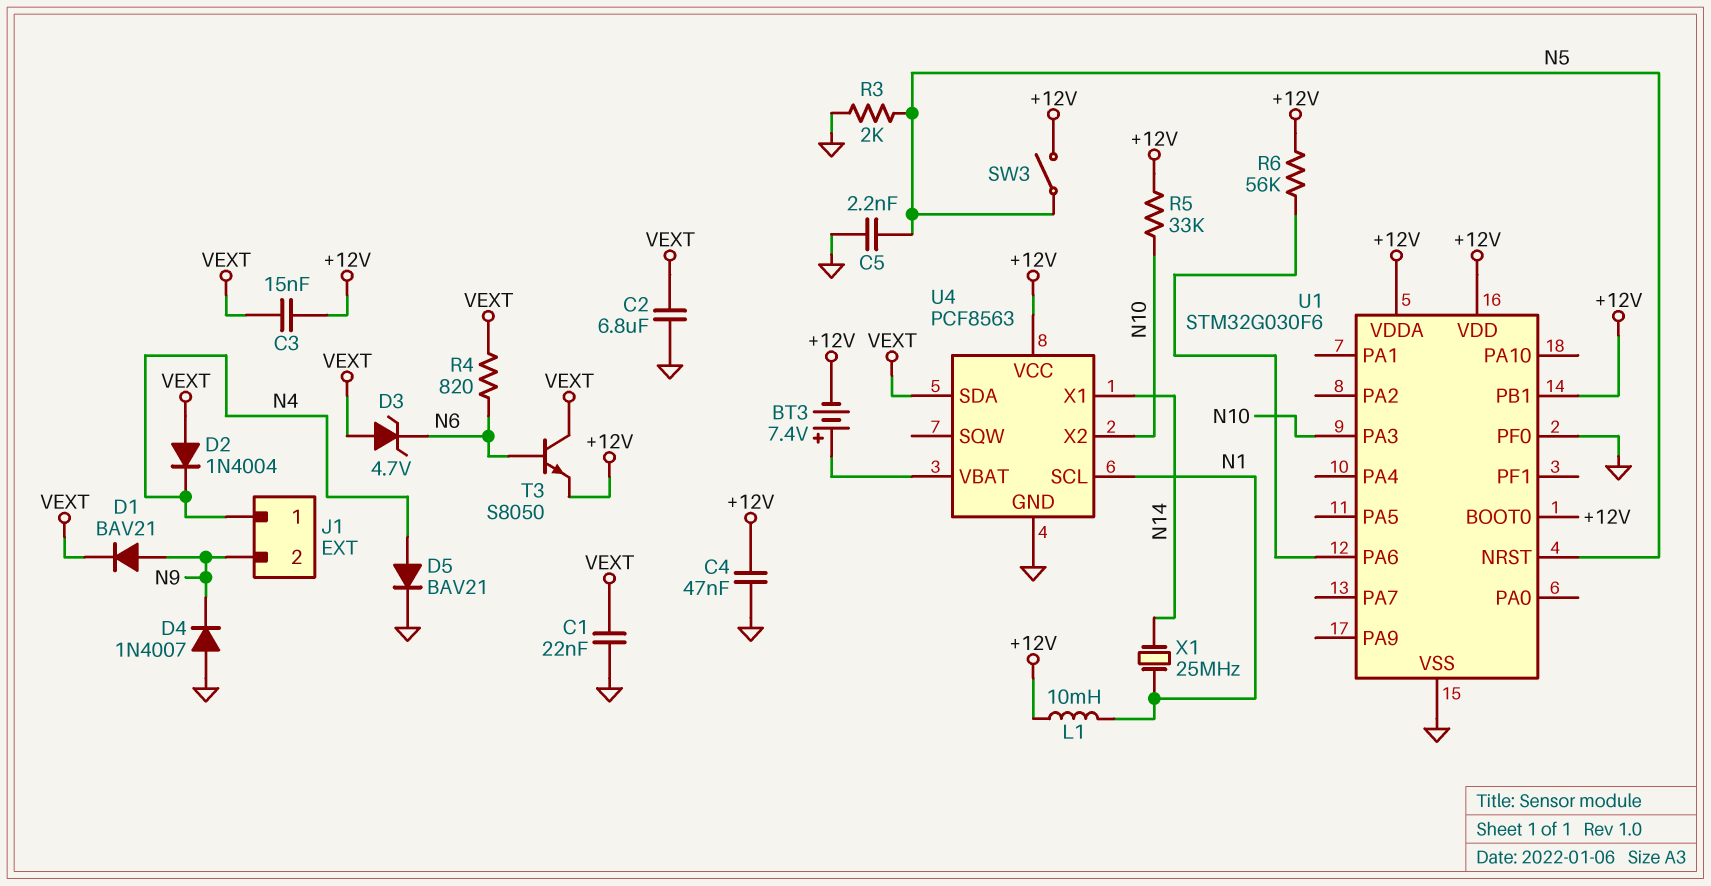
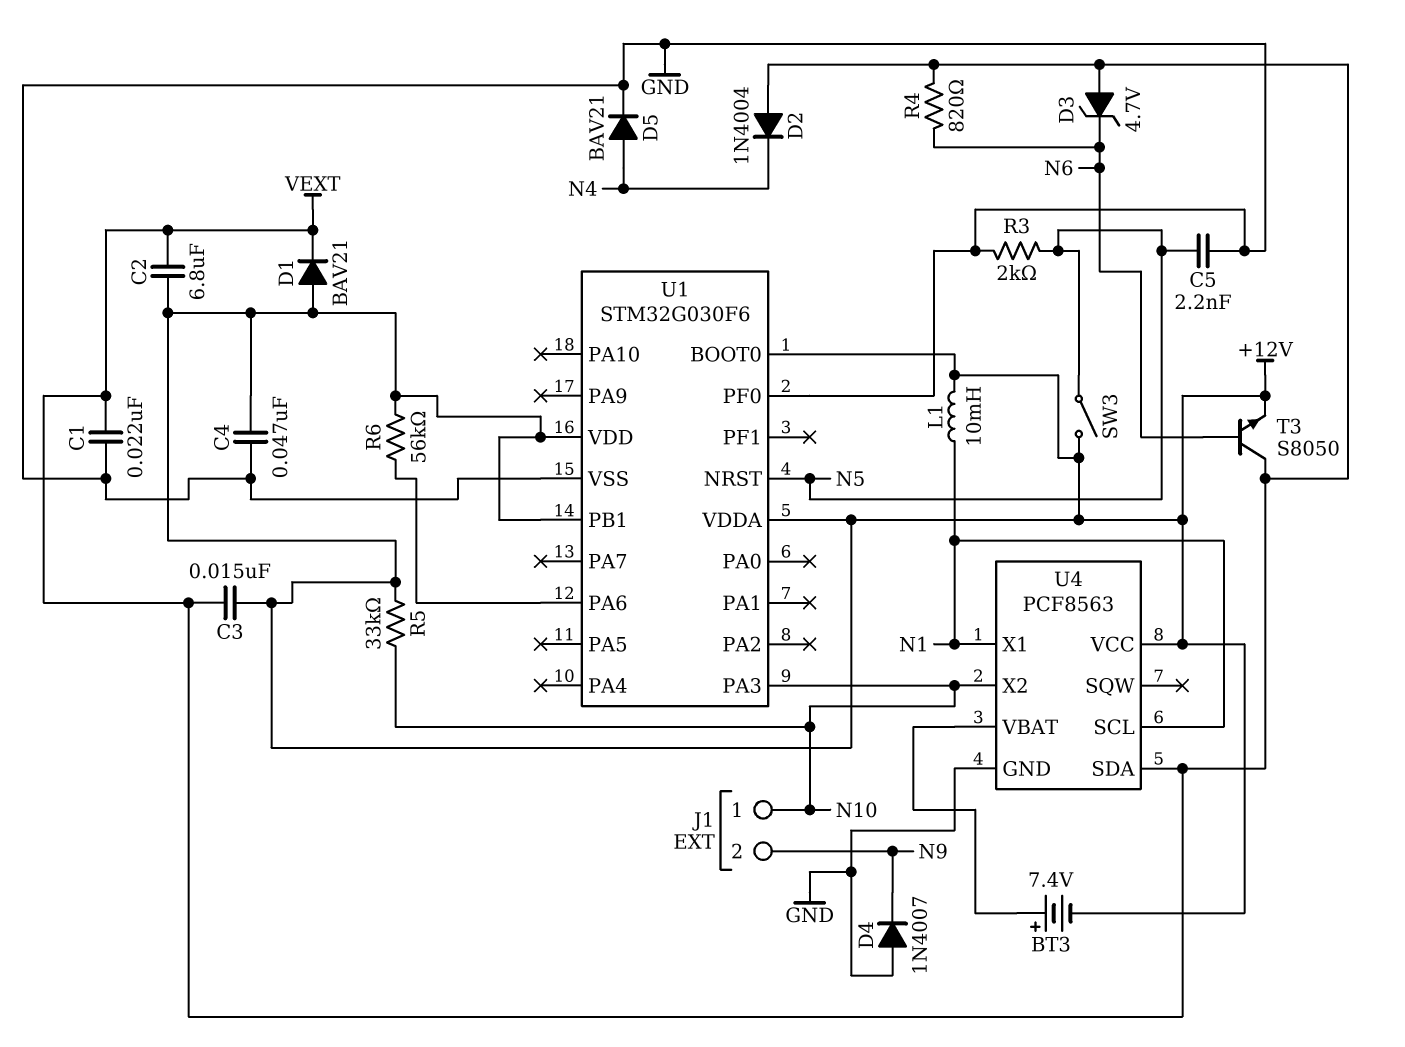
C2: 6.8uF (GND, VEXT) -> 6.8uF (+12V, VEXT)
D1: diode BAV21 (A N9, K VEXT) -> diode BAV21 (A +12V, K VEXT)
J1 pin 1: N4 -> N10
U4 pin X1: N14 -> N1
X1: 25MHz (N1, N14) -> none

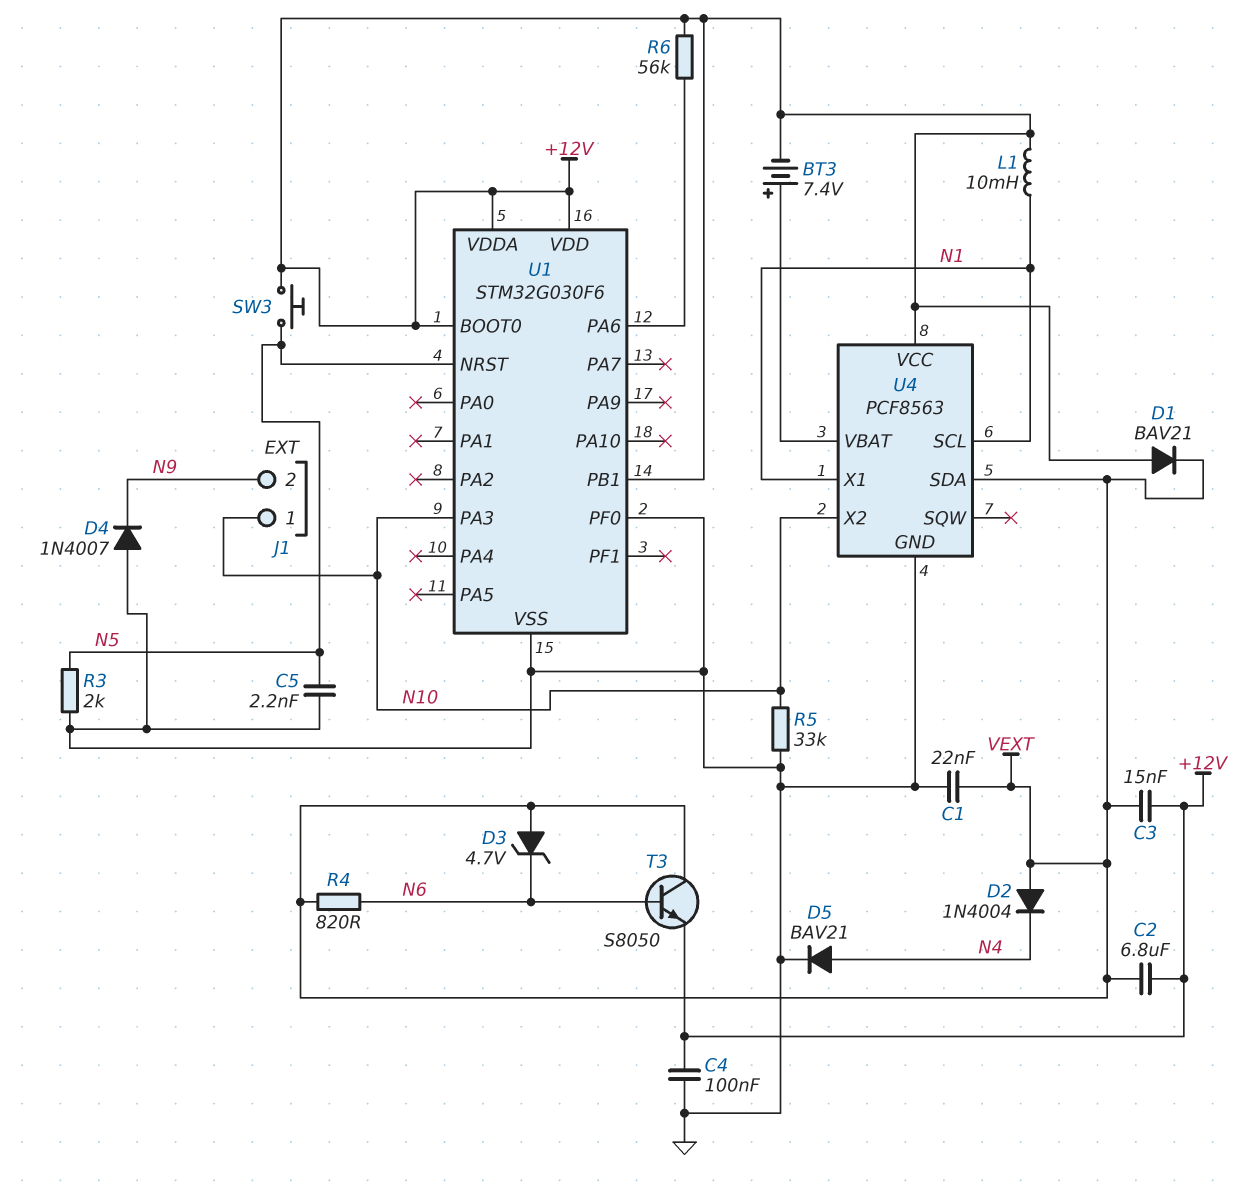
C4: 47nF (+12V, GND) -> 100nF (+12V, GND)
R5: 33k (+12V, N10) -> 33k (GND, N10)
SW3: switch (+12V, N5) -> button (+12V, N5)

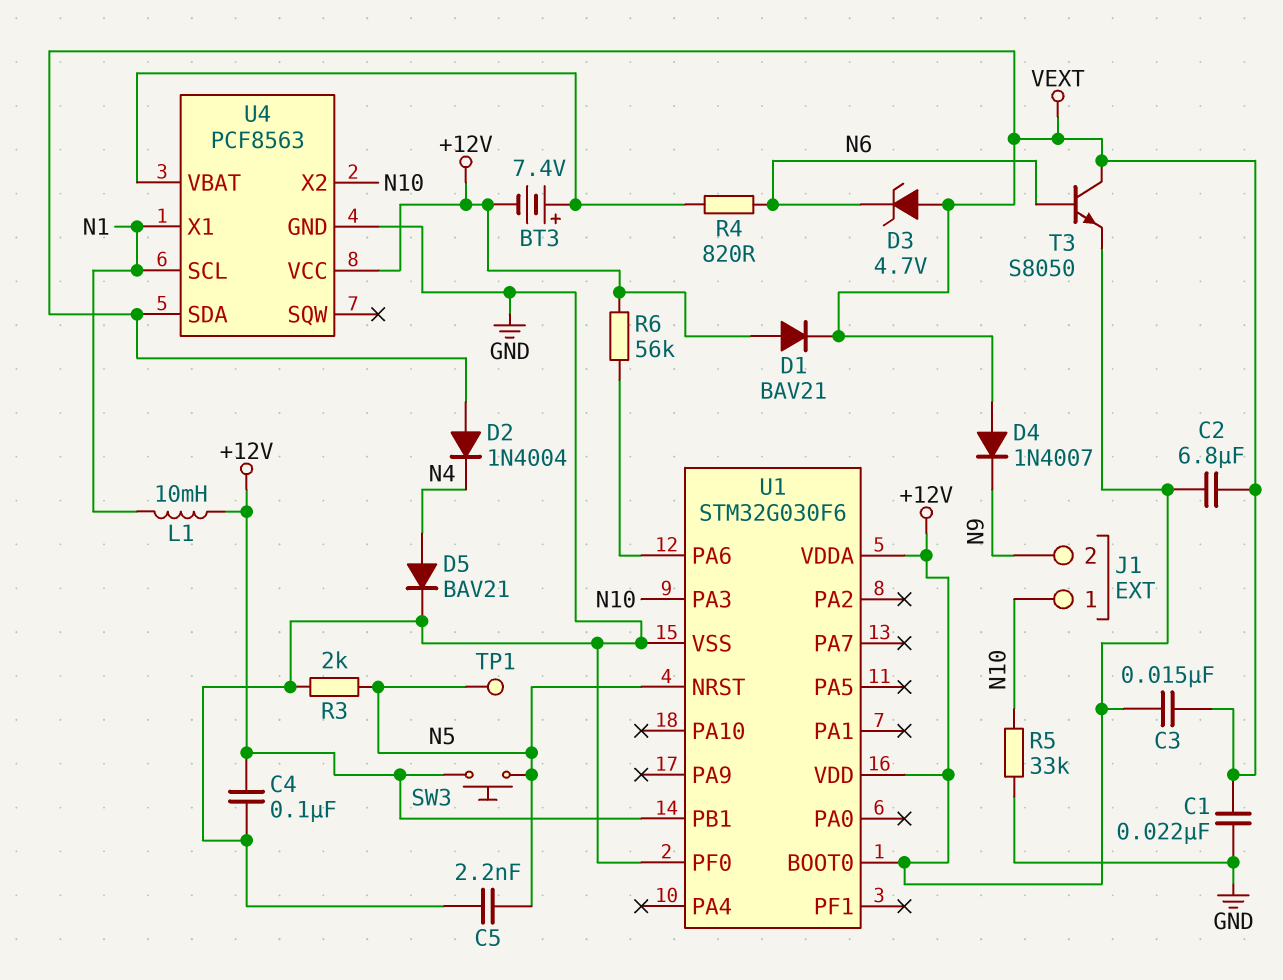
D4: diode 1N4007 (A GND, K N9) -> diode 1N4007 (A VEXT, K N9)
R4: 820 (N6, VEXT) -> 820 (N6, U4/VBAT)
TP1: none -> test point (N5)

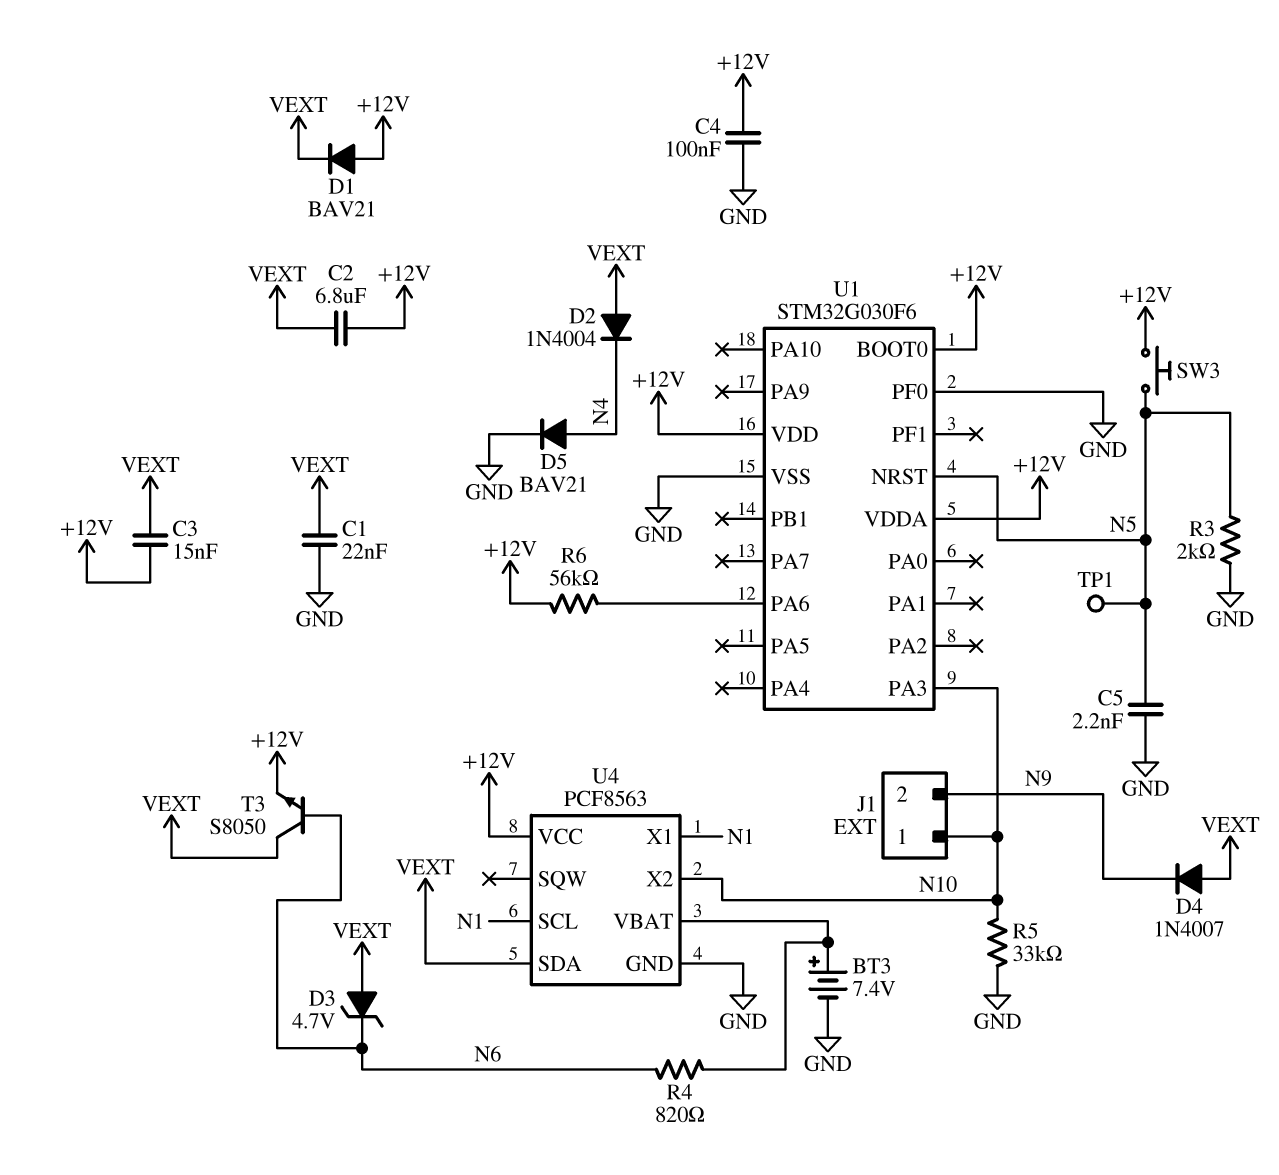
BT3: 7.4V (plus U4/VBAT, minus +12V) -> 7.4V (plus U4/VBAT, minus GND)
L1: 10mH (+12V, N1) -> none
U1 pin PB1: +12V -> none

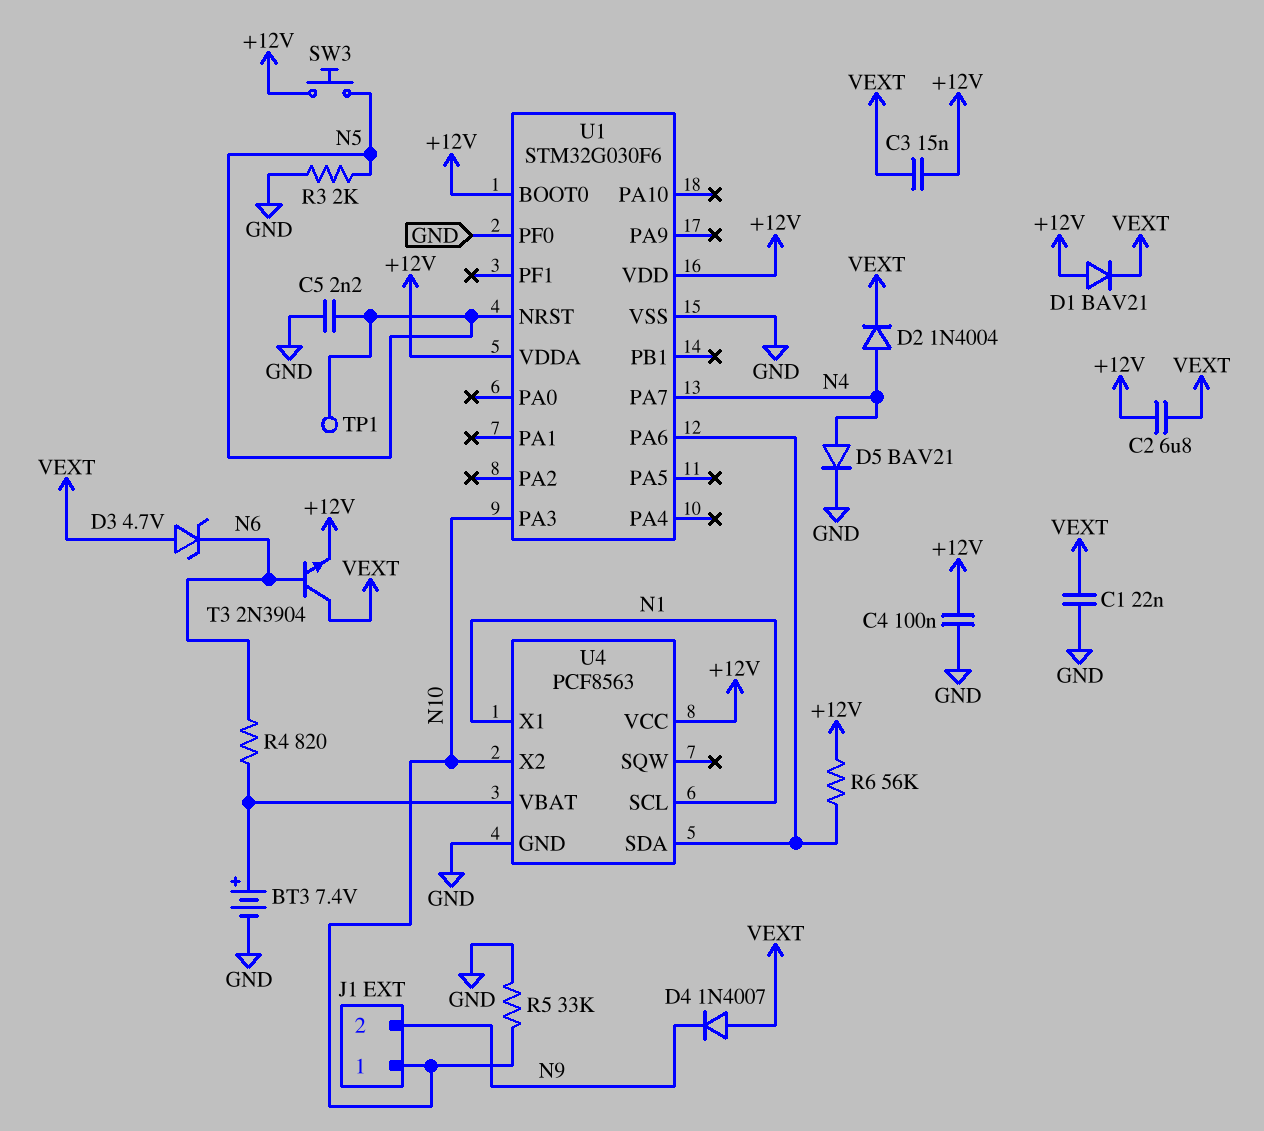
D2: diode 1N4004 (A VEXT, K N4) -> diode 1N4004 (A N4, K VEXT)
T3: NPN S8050 (B N6, C VEXT, E +12V) -> NPN 2N3904 (B N6, C VEXT, E +12V)
U1 pin PA7: none -> N4
U4 pin SDA: VEXT -> U1/PA6

